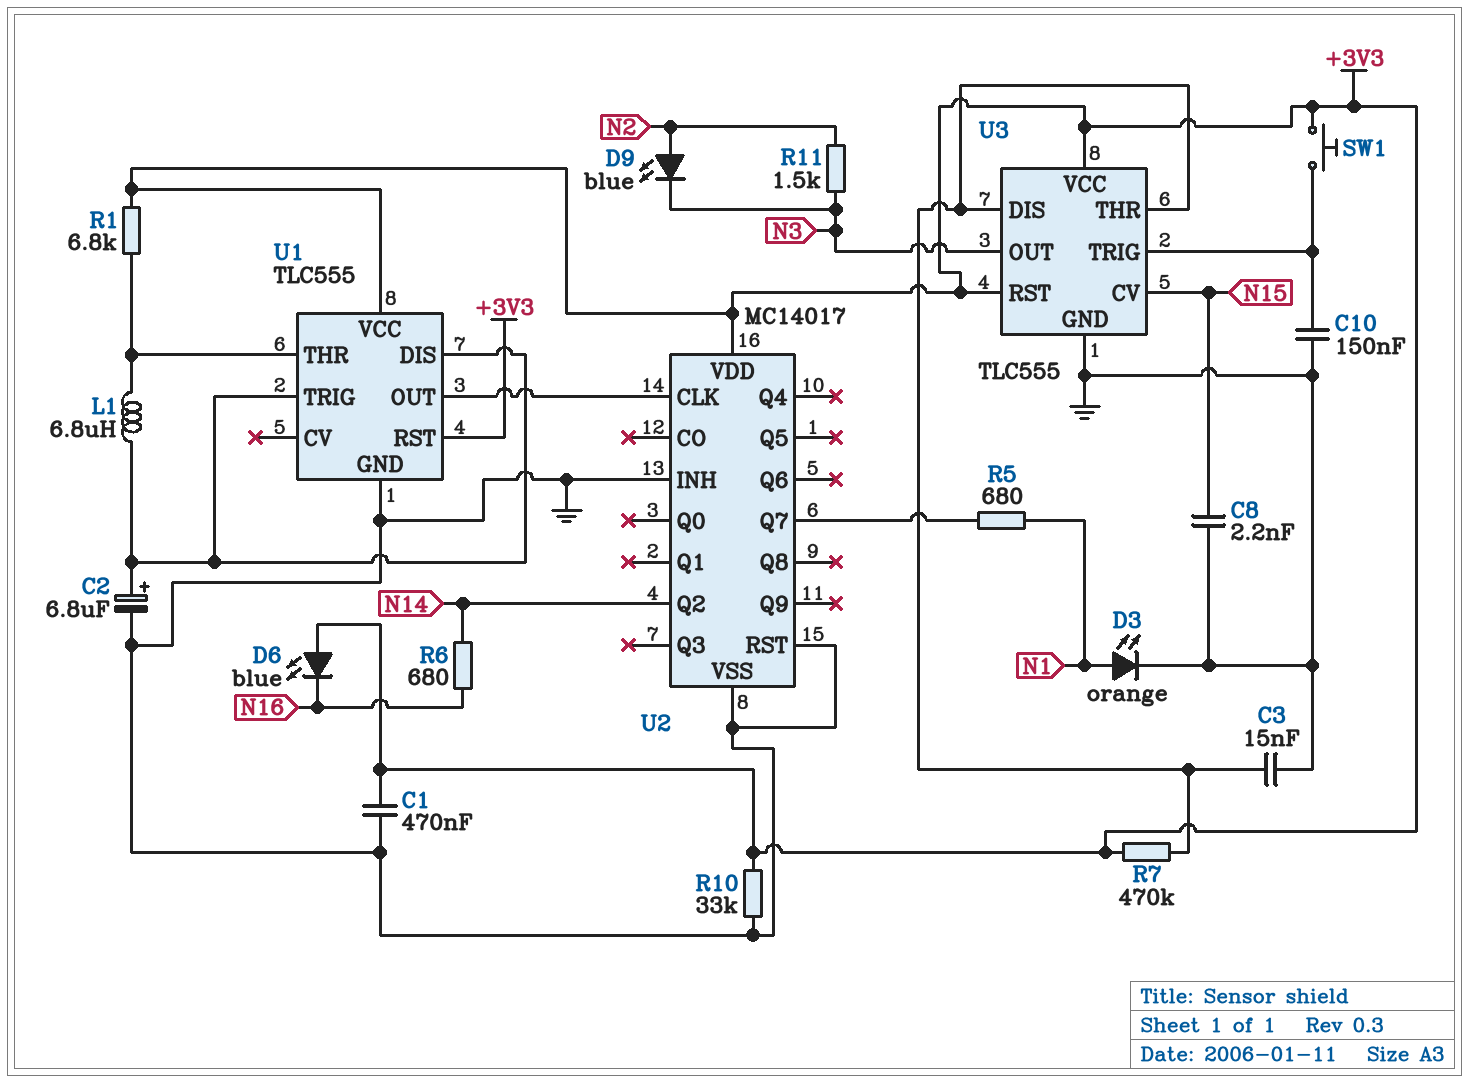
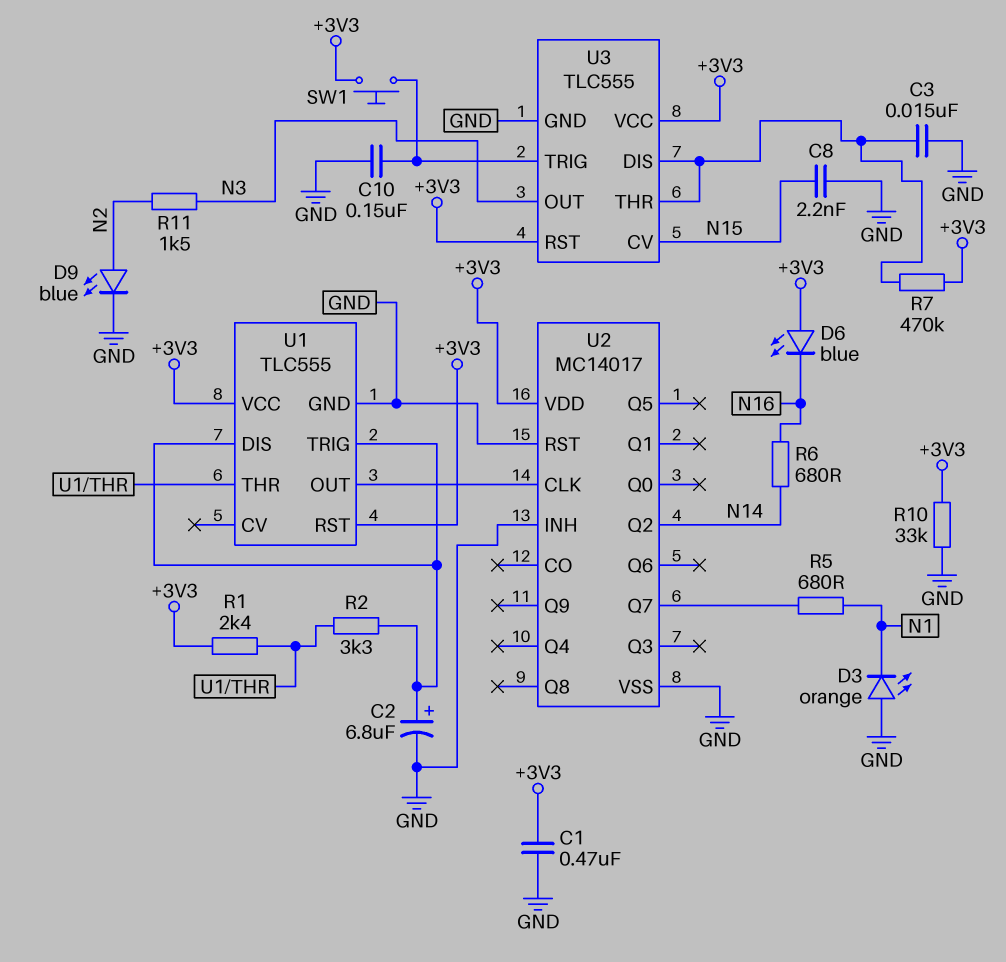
D3: LED orange (A N1, K GND) -> LED orange (A GND, K N1)
D9: LED blue (A N2, K N3) -> LED blue (A N2, K GND)
L1: 6.8uH (U1/DIS, U1/THR) -> none
R1: 6.8k (+3V3, U1/THR) -> 2.4k (+3V3, U1/THR)
R2: none -> 3.3k (U1/DIS, U1/THR)

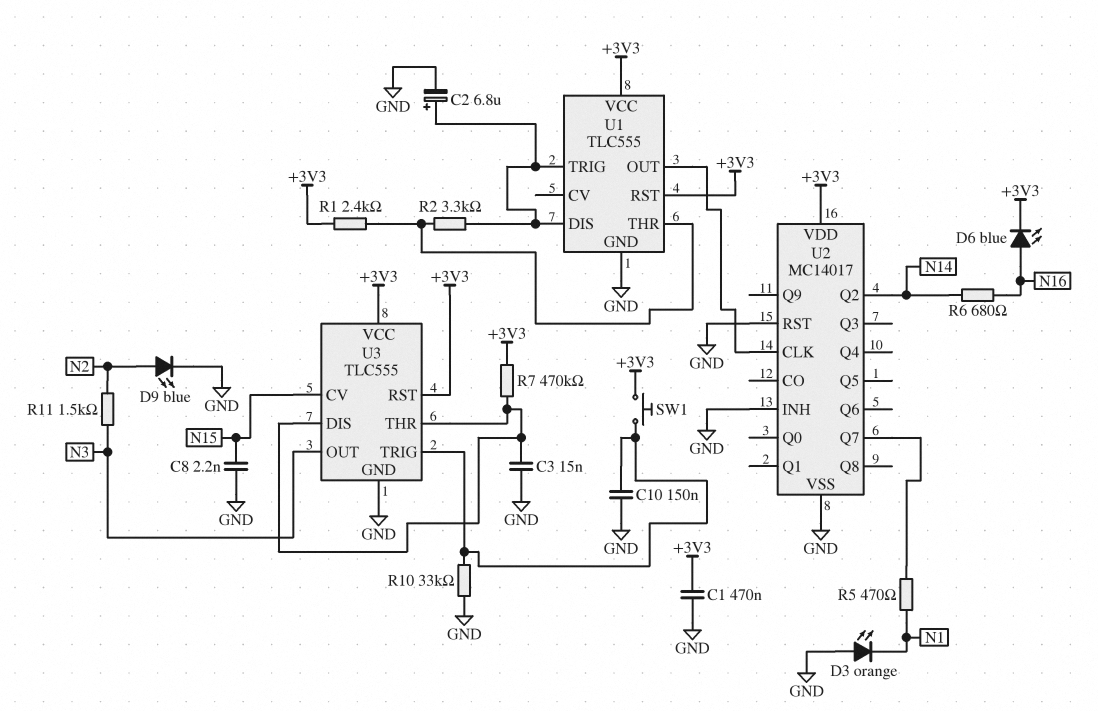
D6: LED blue (A +3V3, K N16) -> LED blue (A N16, K +3V3)
R5: 680 (N1, U2/Q7) -> 470 (N1, U2/Q7)
R10: 33k (+3V3, GND) -> 33k (GND, U3/TRIG)

